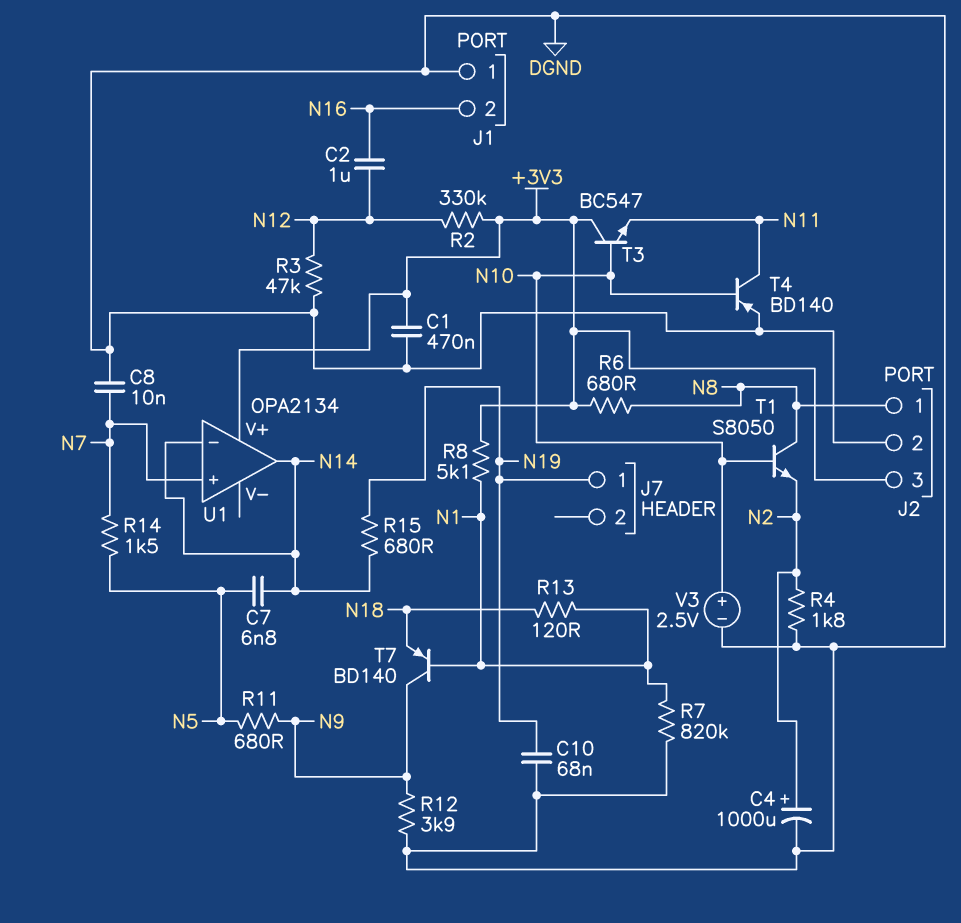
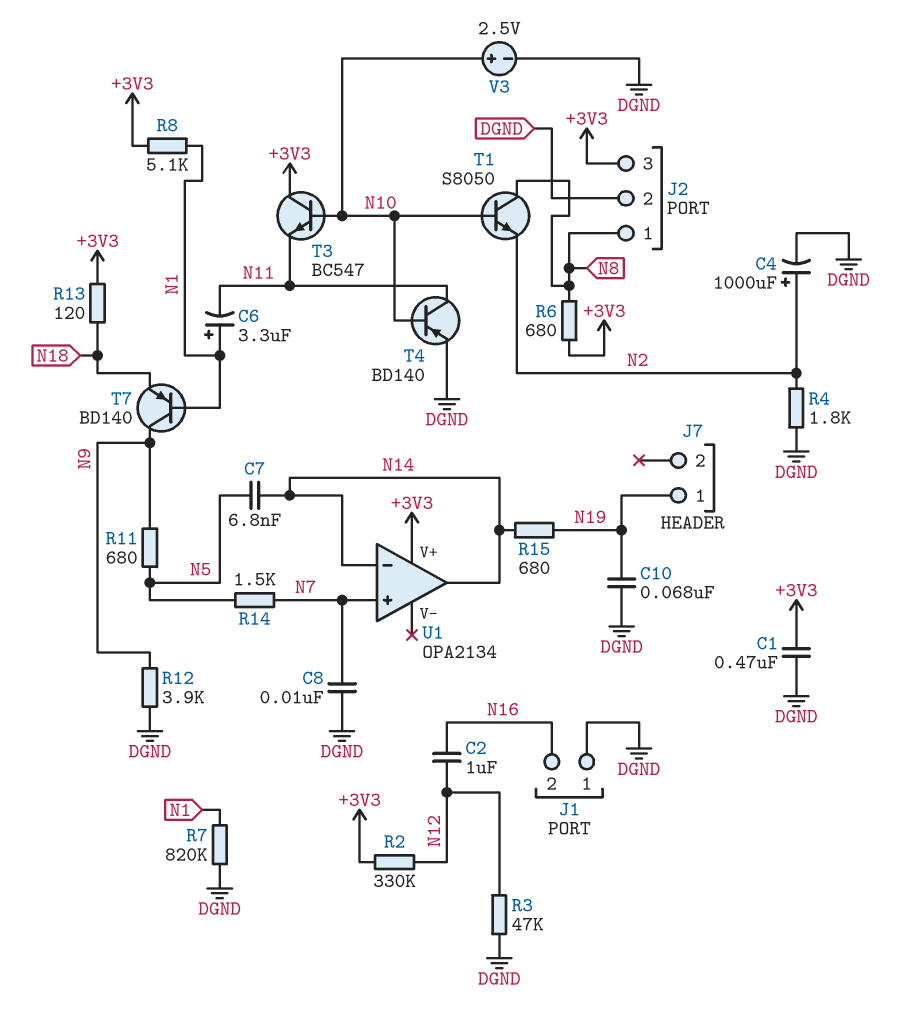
C6: none -> 3.3uF (plus N1, minus N11)
R13: 120 (N1, N18) -> 120 (+3V3, N18)

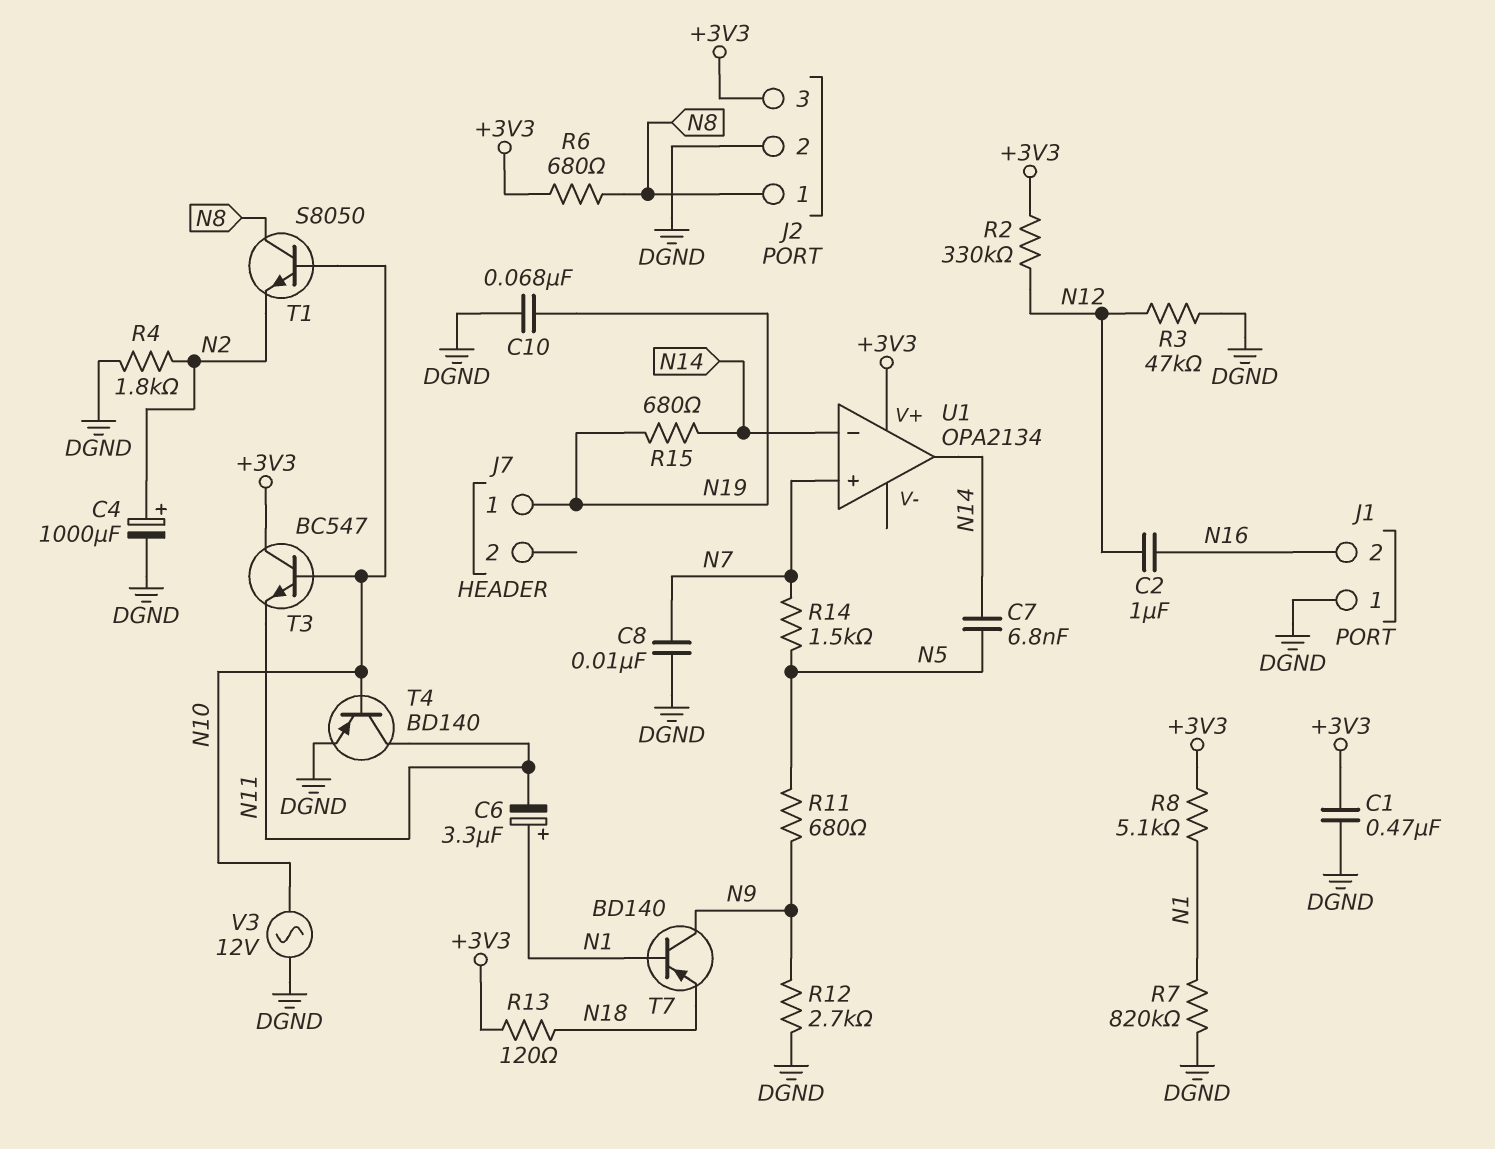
R12: 3.9k (DGND, N9) -> 2.7k (DGND, N9)
V3: 2.5V (plus N10, minus DGND) -> AC 12V (DGND, N10)

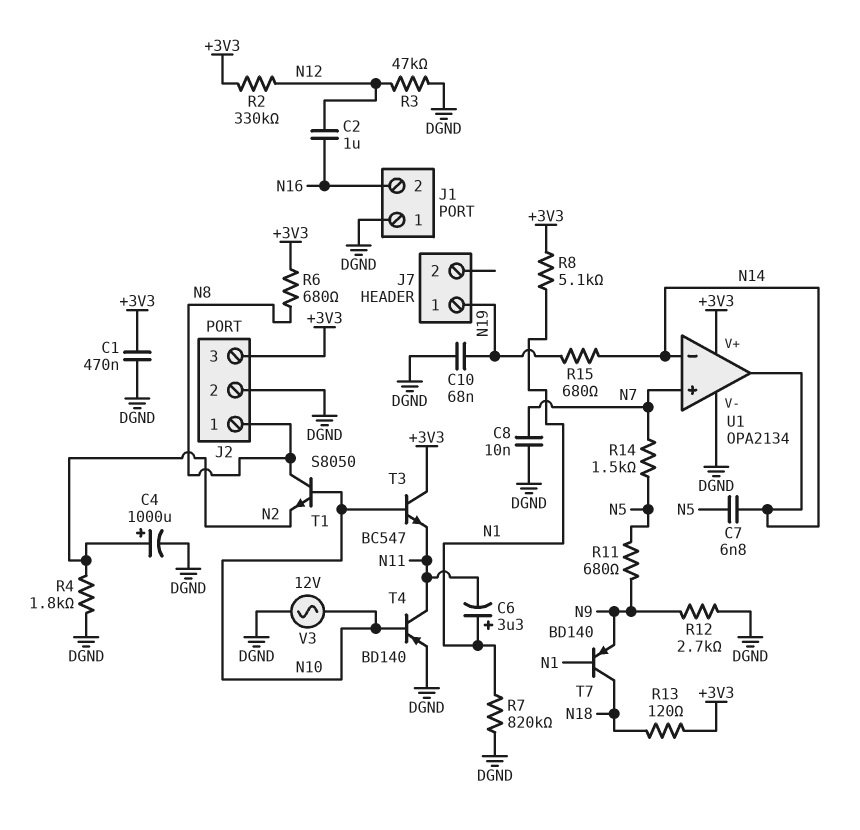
T7: PNP BD140 (B N1, C N9, E N18) -> PNP BD140 (B N1, C N18, E N9)
U1 pin V-: none -> DGND

